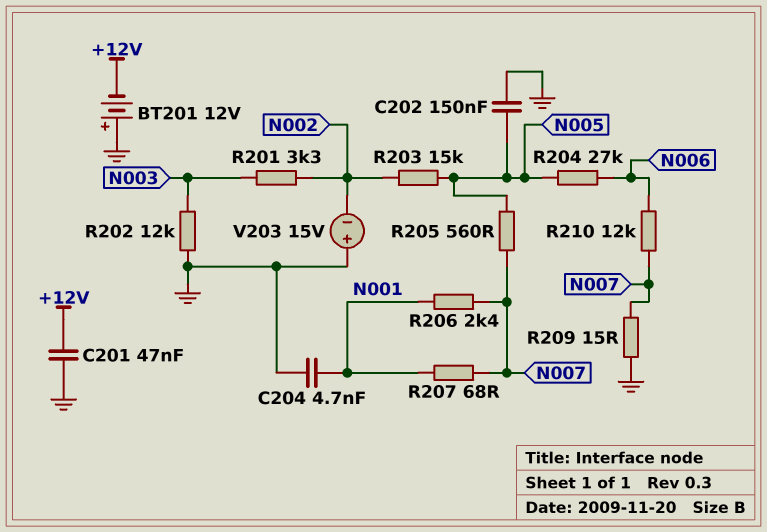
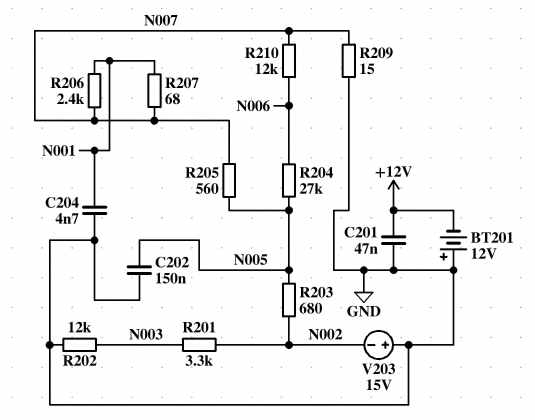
R203: 15k (N002, N005) -> 680 (N002, N005)

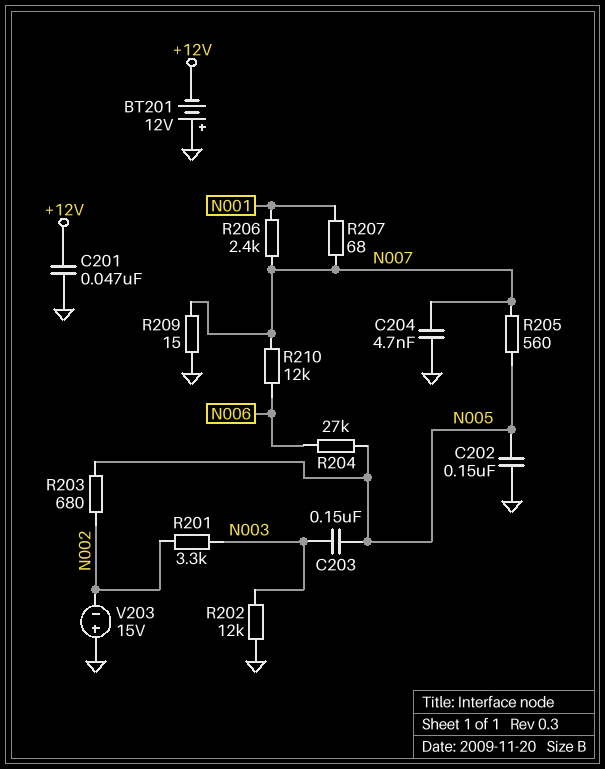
C203: none -> 150nF (N003, N005)
C204: 4.7nF (GND, N001) -> 4.7nF (GND, N007)

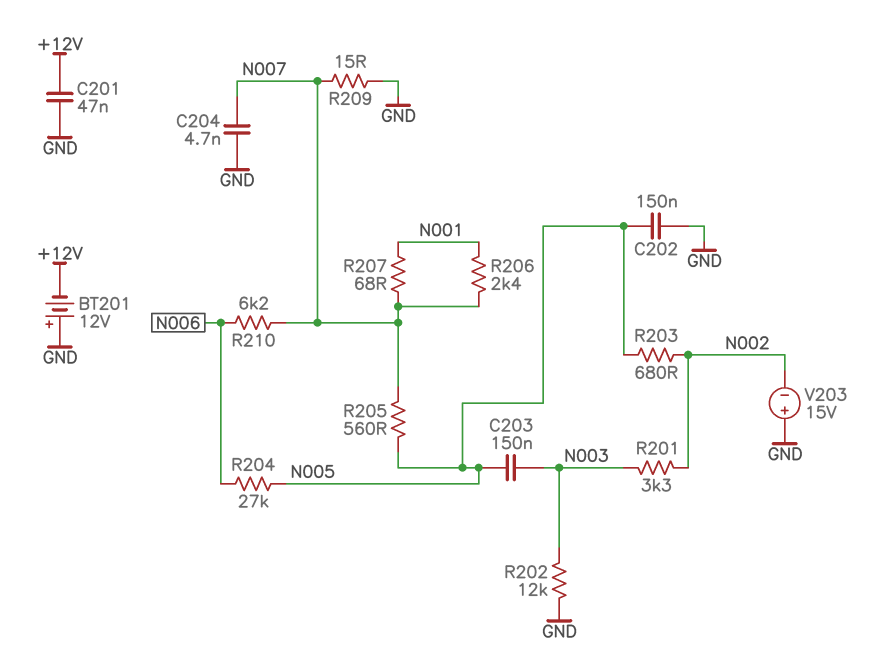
R210: 12k (N006, N007) -> 6.2k (N006, N007)

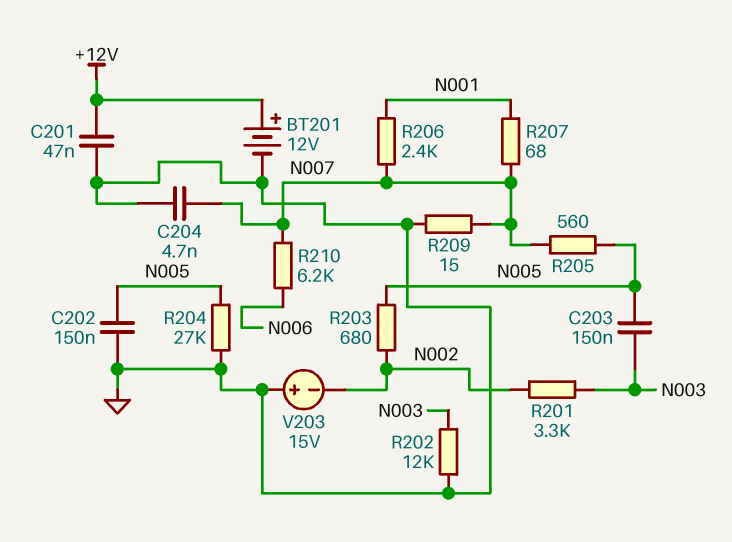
BT201: 12V (plus GND, minus +12V) -> 12V (plus +12V, minus GND)
R204: 27k (N005, N006) -> 27k (GND, N005)

